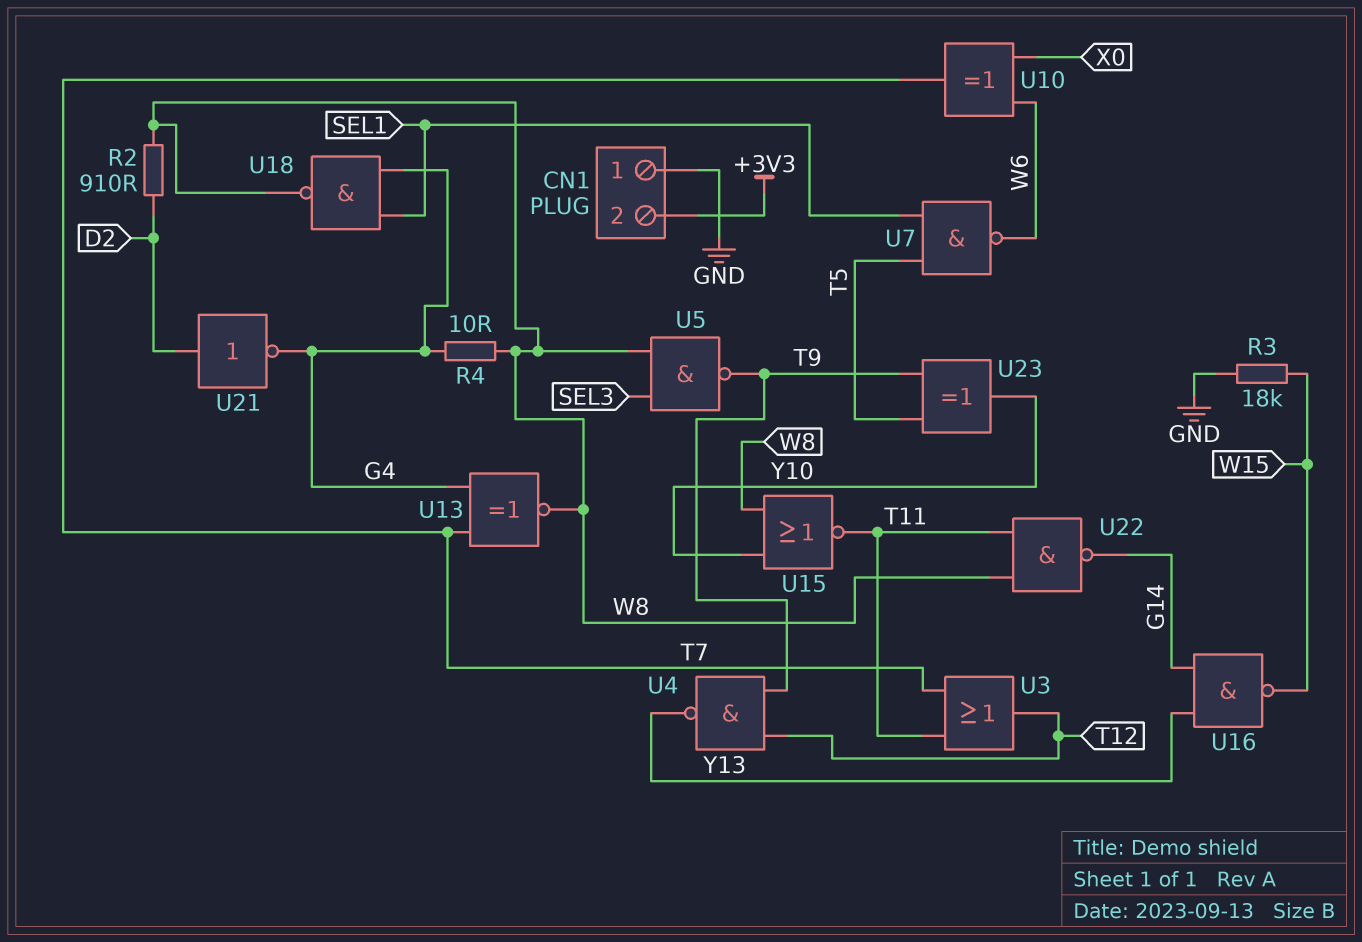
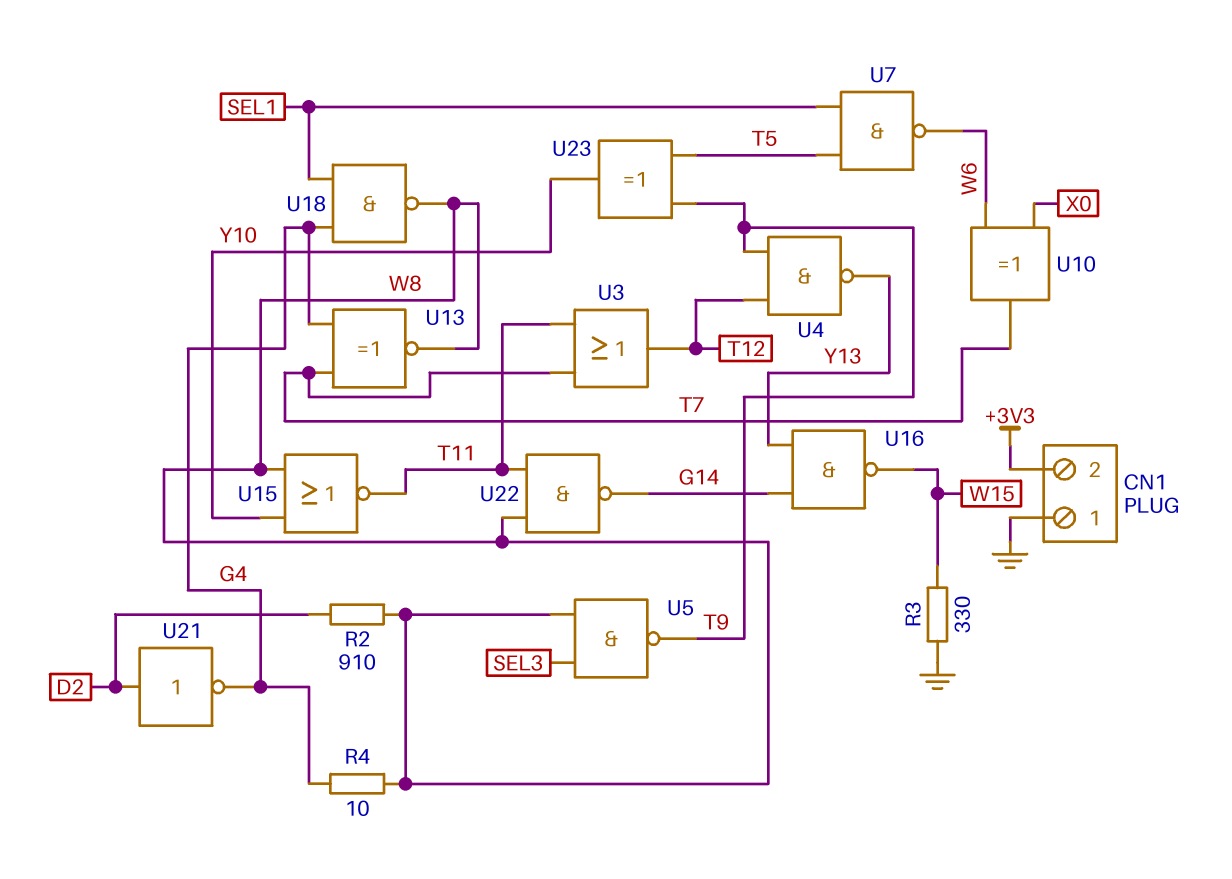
R3: 18k (GND, W15) -> 330 (GND, W15)

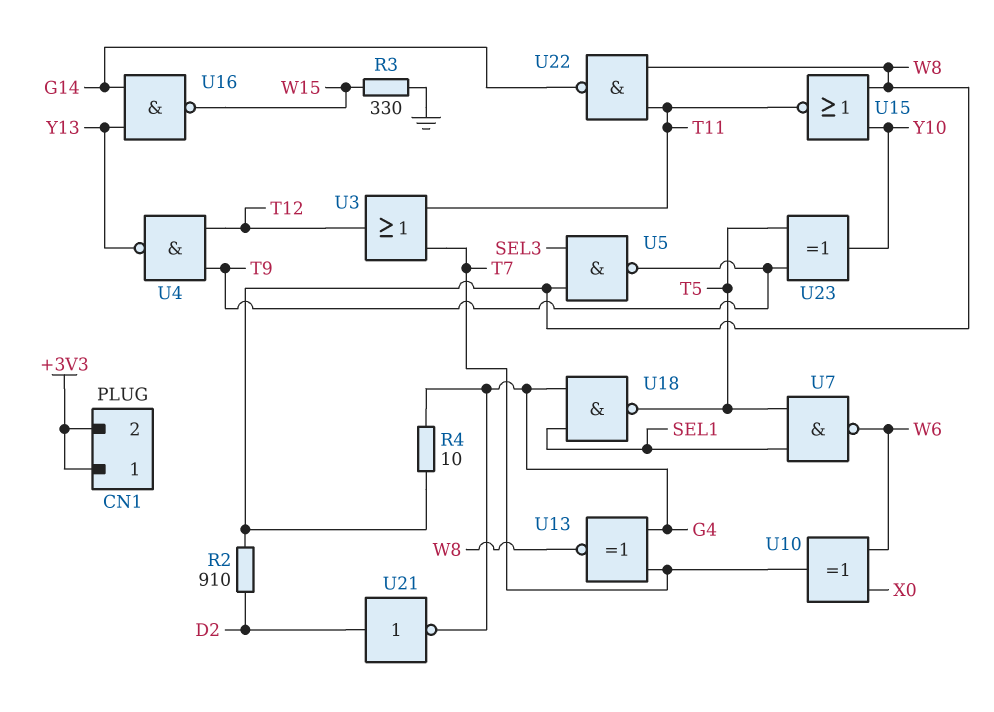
CN1 pin 1: GND -> +3V3
U18: NAND (in G4, in SEL1, out W8) -> NAND (in G4, in SEL1, out T5)

